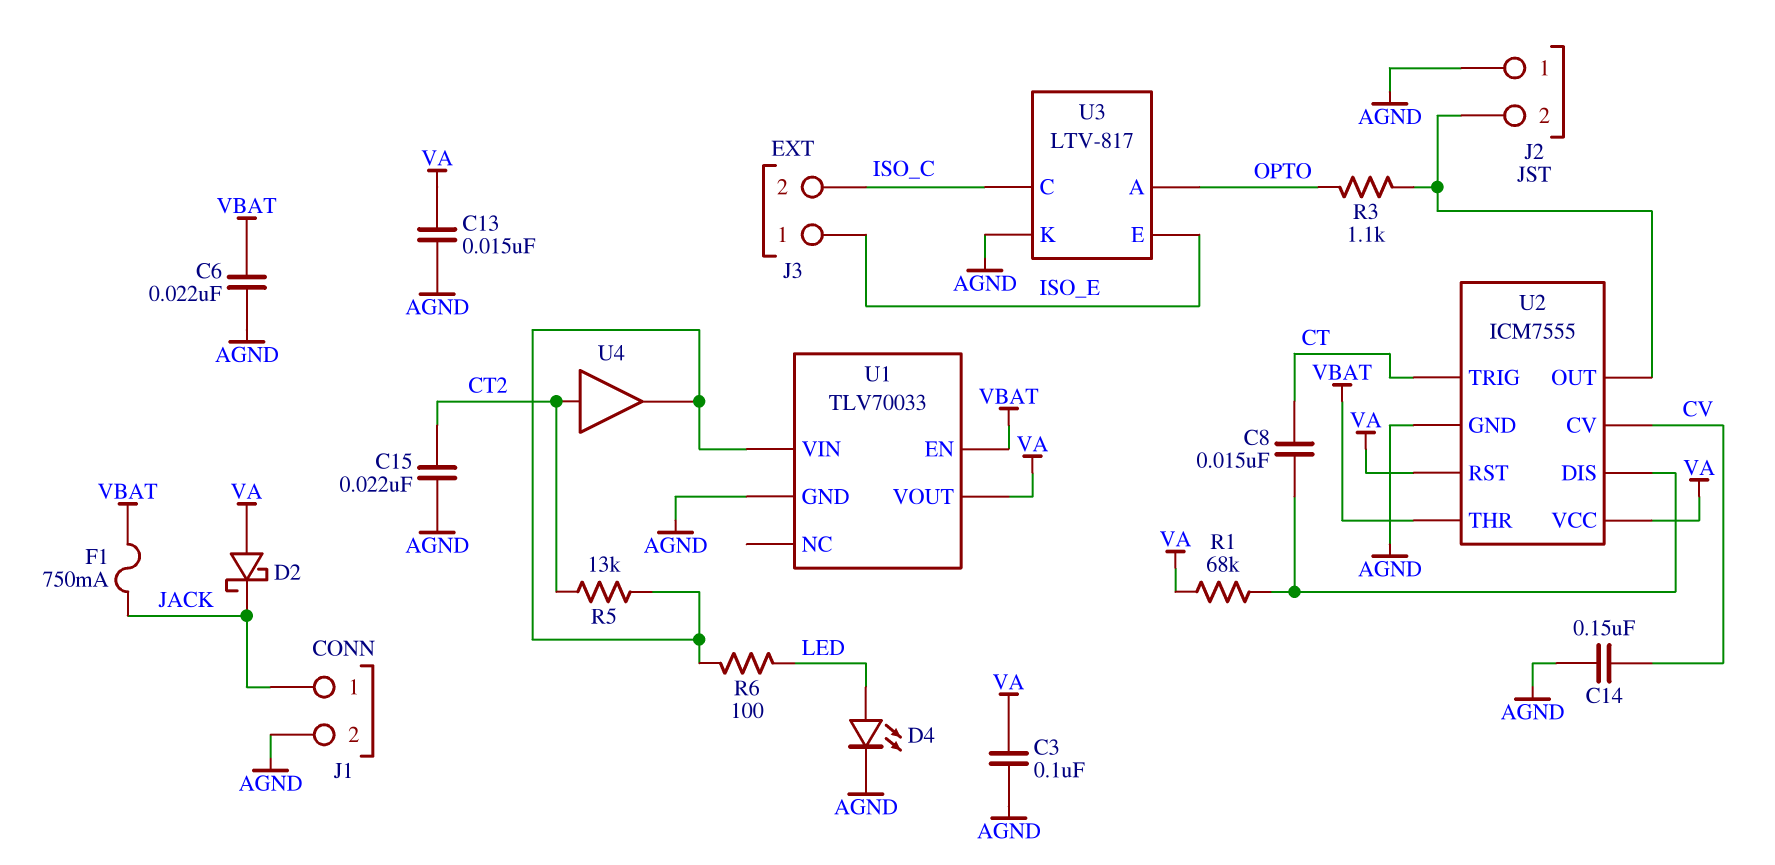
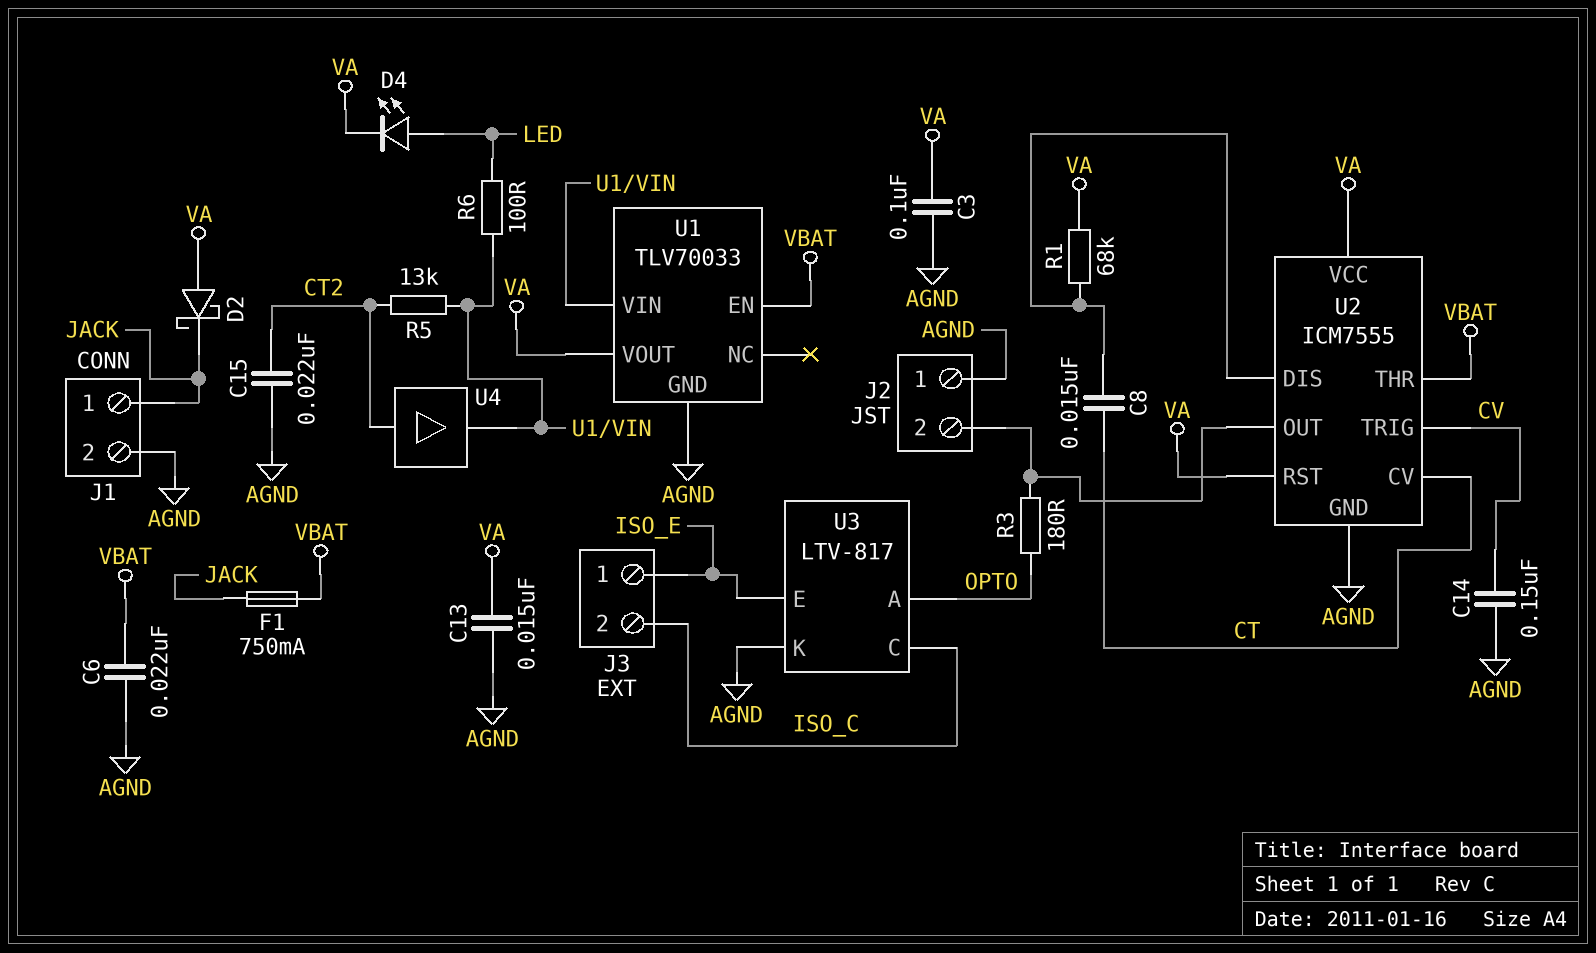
D4: LED (A LED, K AGND) -> LED (A LED, K VA)
R3: 1.1k (J2/2, OPTO) -> 180 (J2/2, OPTO)
U2 pin CV: CV -> CT
U2 pin TRIG: CT -> CV

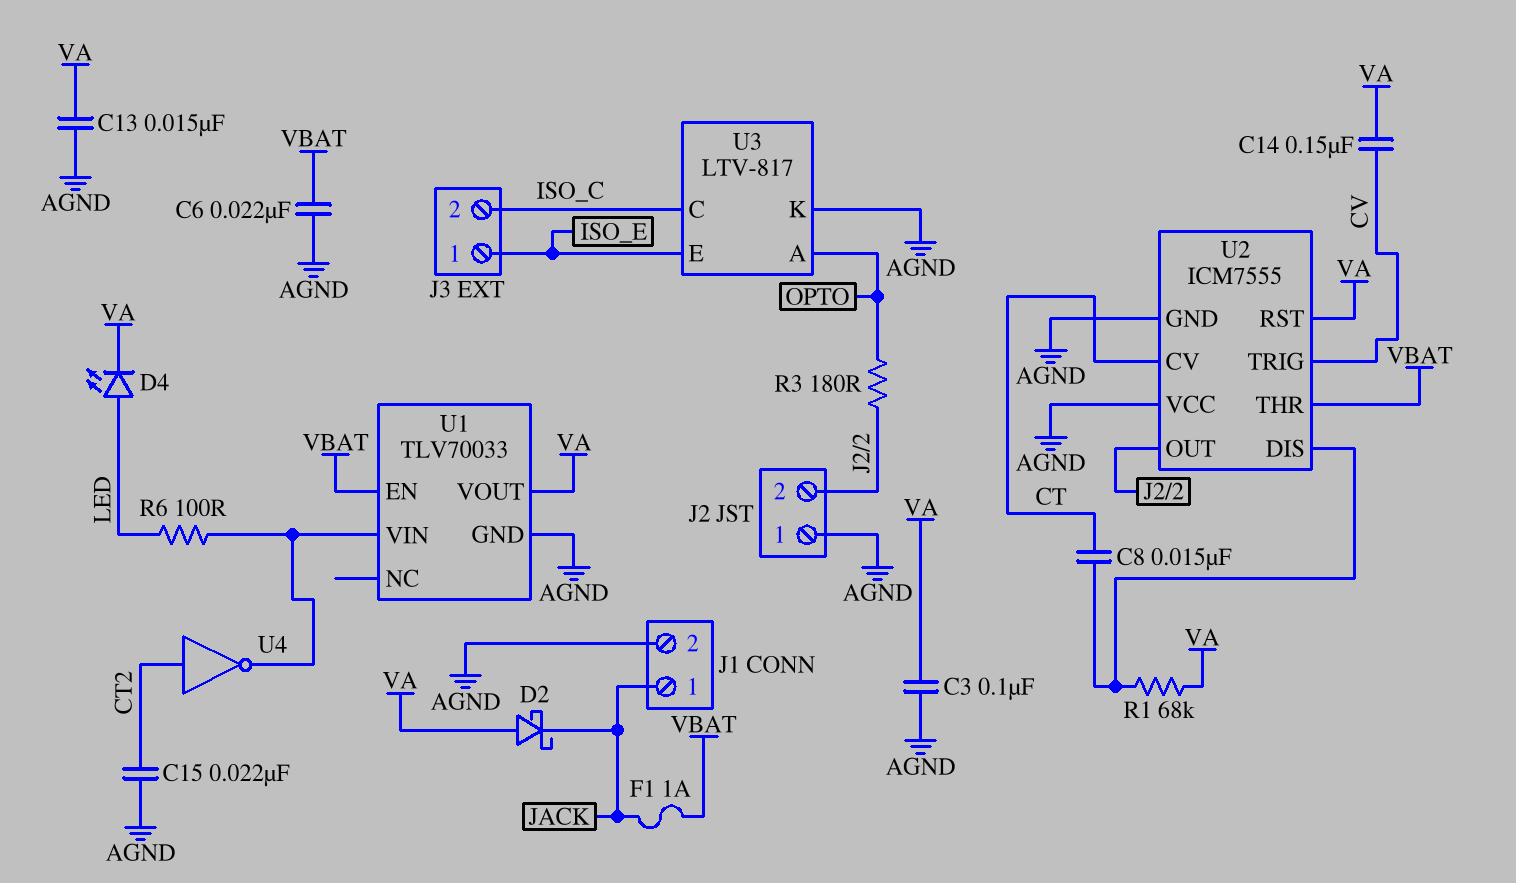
C14: 150nF (AGND, CV) -> 150nF (CV, VA)
F1: 750mA (JACK, VBAT) -> 1A (JACK, VBAT)
R5: 13k (CT2, U1/VIN) -> none
U2 pin VCC: VA -> AGND
U4: buffer (in CT2, out U1/VIN) -> NOT (in CT2, out U1/VIN)

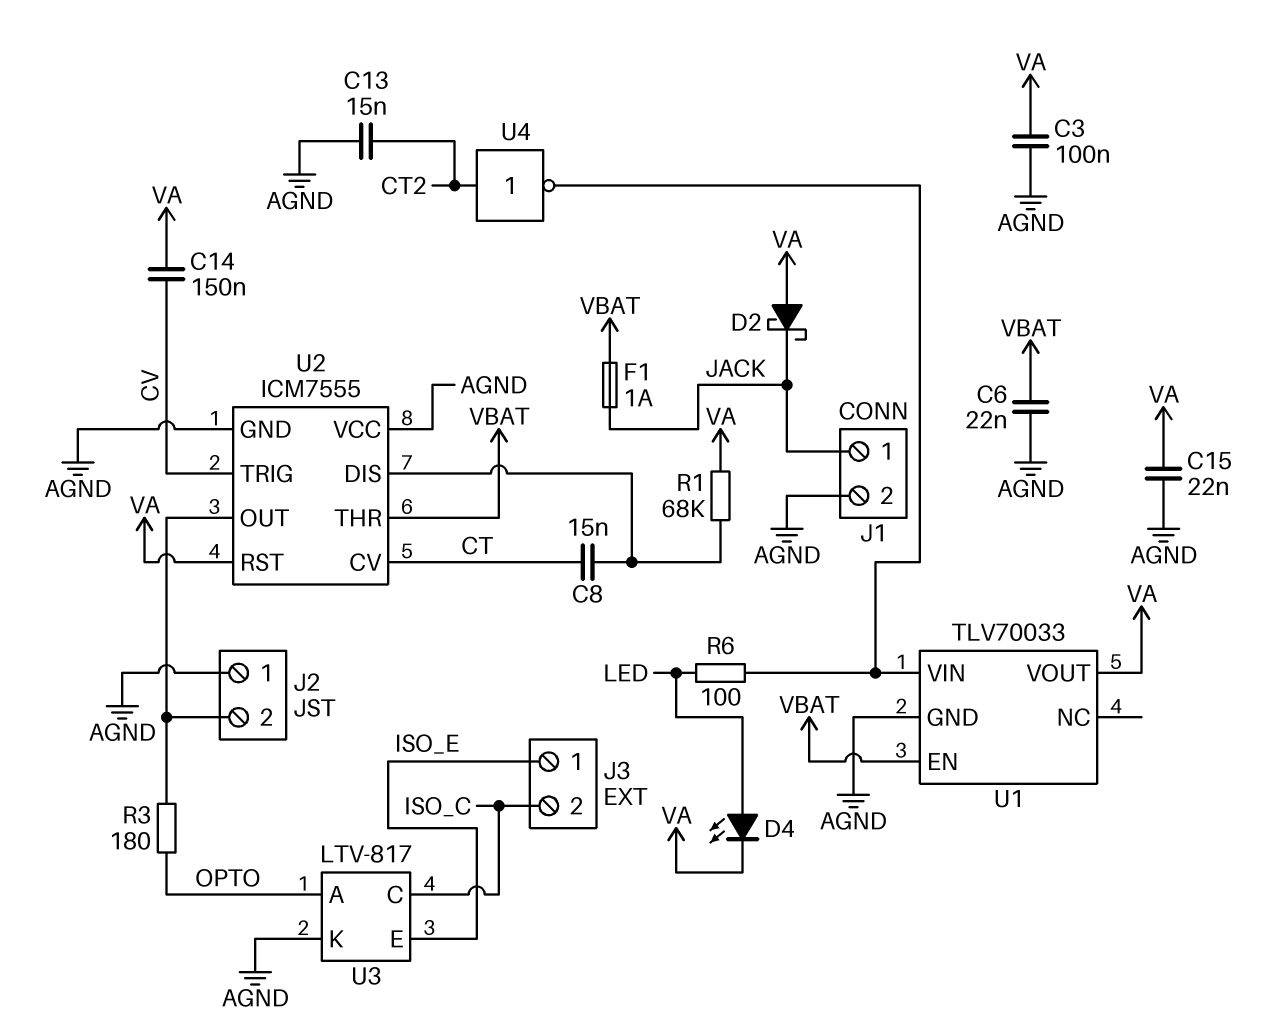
C13: 15nF (AGND, VA) -> 15nF (AGND, CT2)
C15: 22nF (AGND, CT2) -> 22nF (AGND, VA)

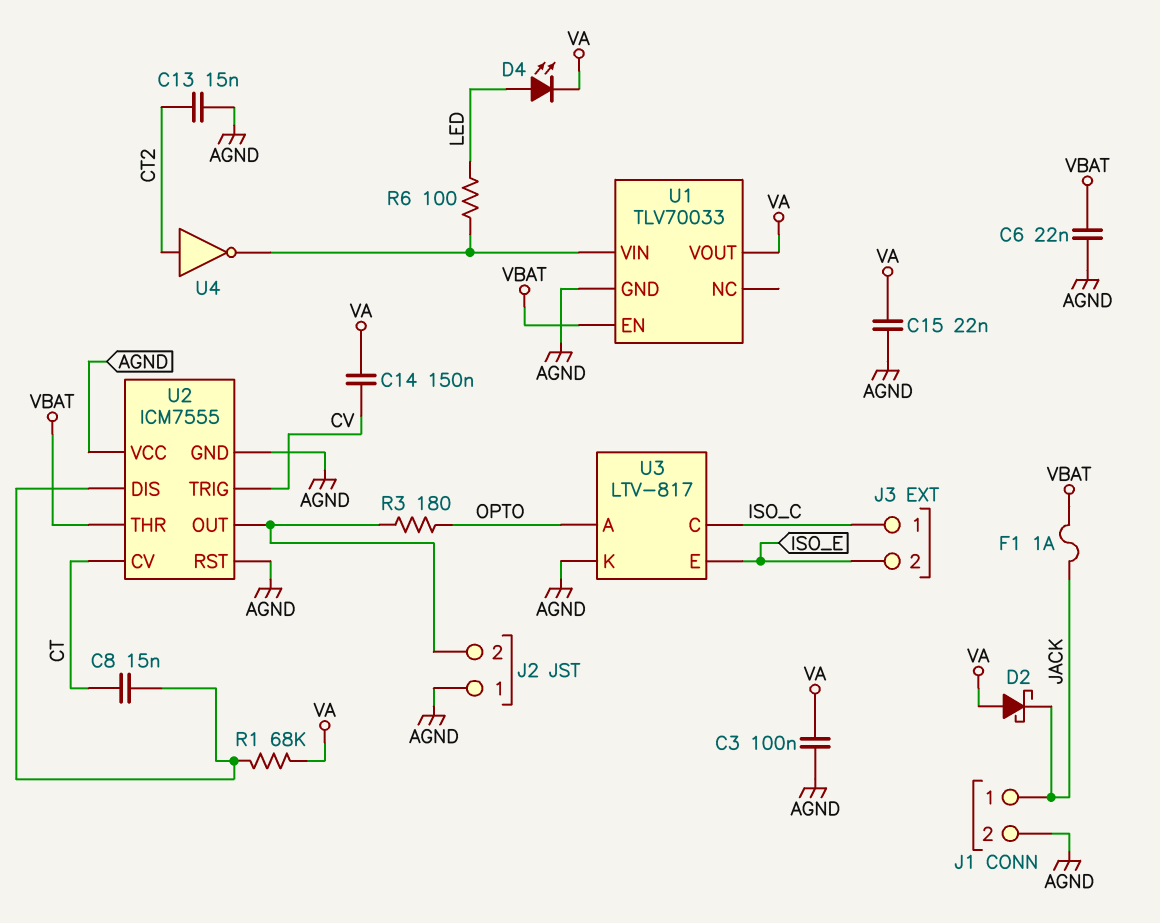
J3 pin 1: ISO_E -> ISO_C
J3 pin 2: ISO_C -> ISO_E
U2 pin RST: VA -> AGND

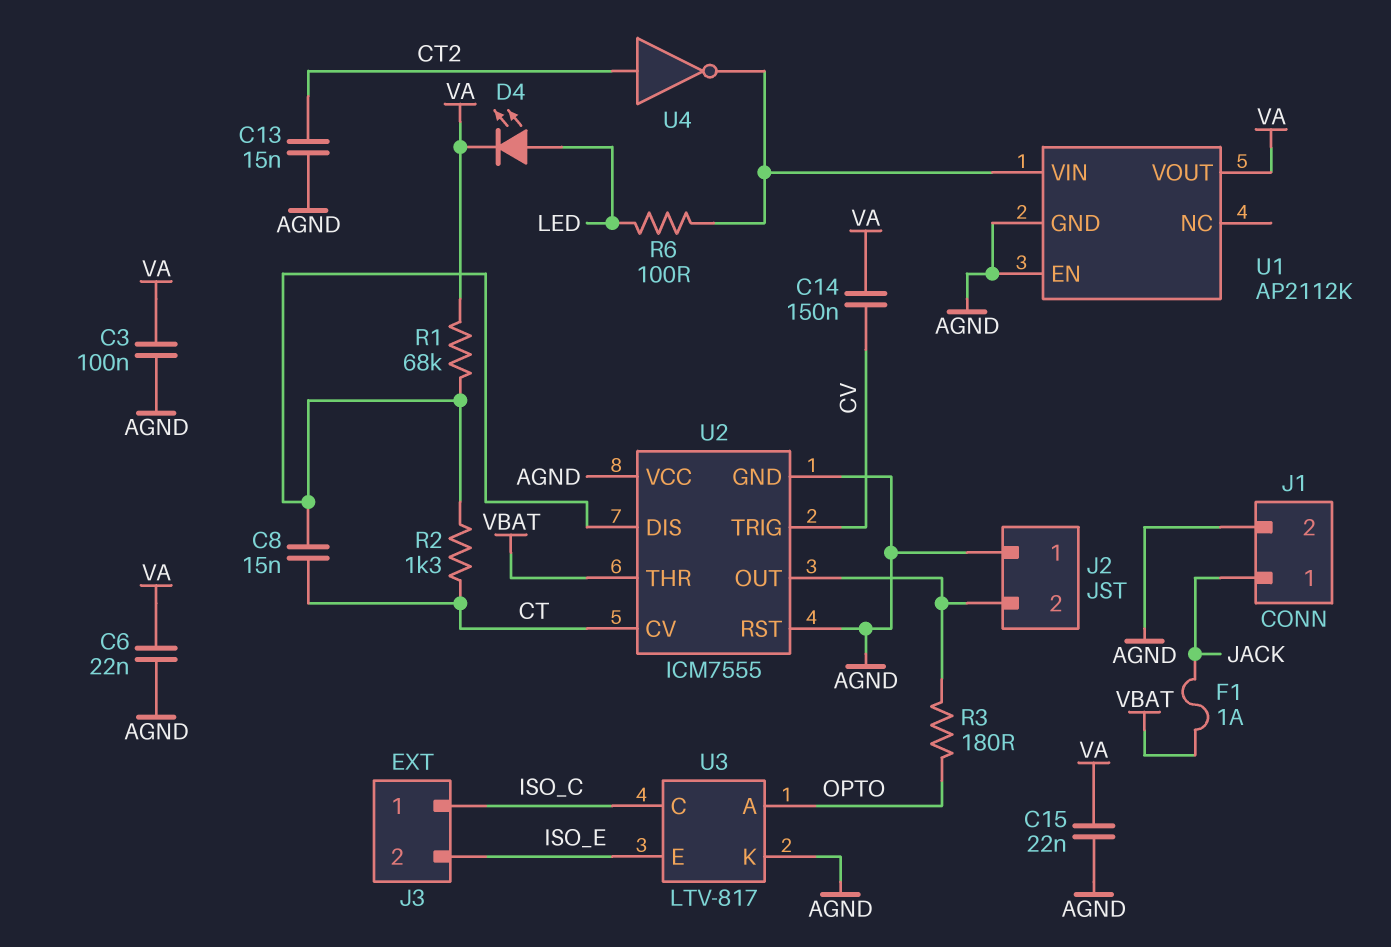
C6: 22nF (AGND, VBAT) -> 22nF (AGND, VA)
D2: schottky (A VA, K JACK) -> none
R2: none -> 1.3k (CT, U2/DIS)
U1: TLV70033 -> AP2112K
U1 pin EN: VBAT -> AGND

